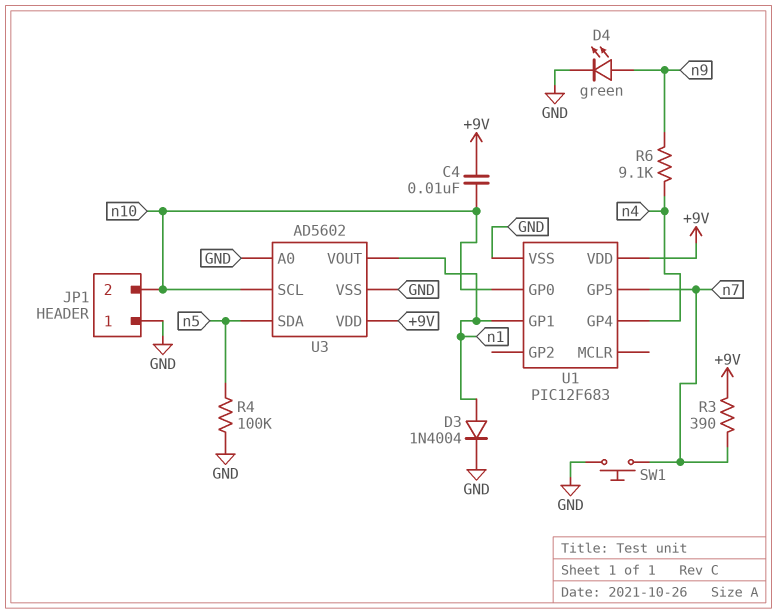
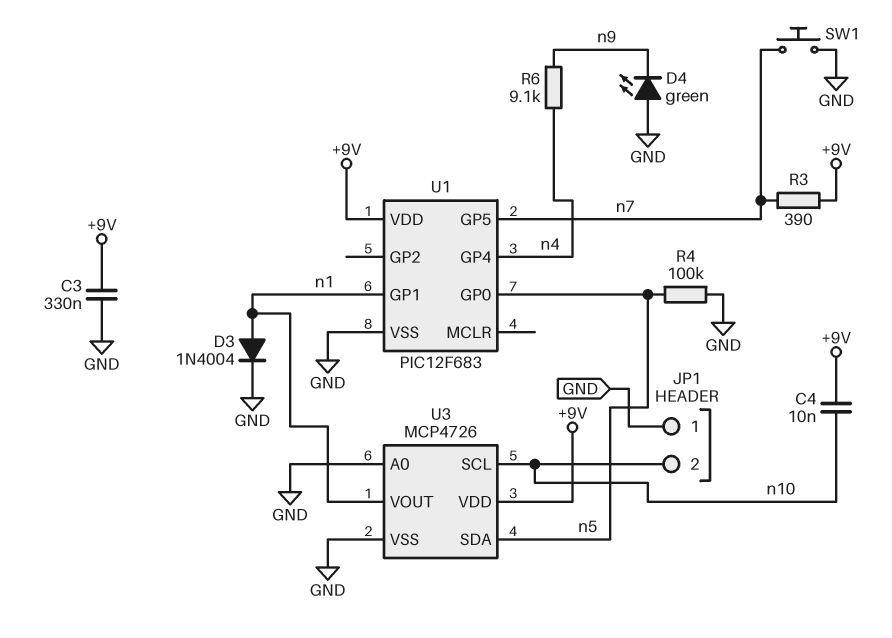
C3: none -> 330nF (+9V, GND)
D4: LED green (A n9, K GND) -> LED green (A GND, K n9)
U1 pin GP0: n10 -> n5
U3: AD5602 -> MCP4726

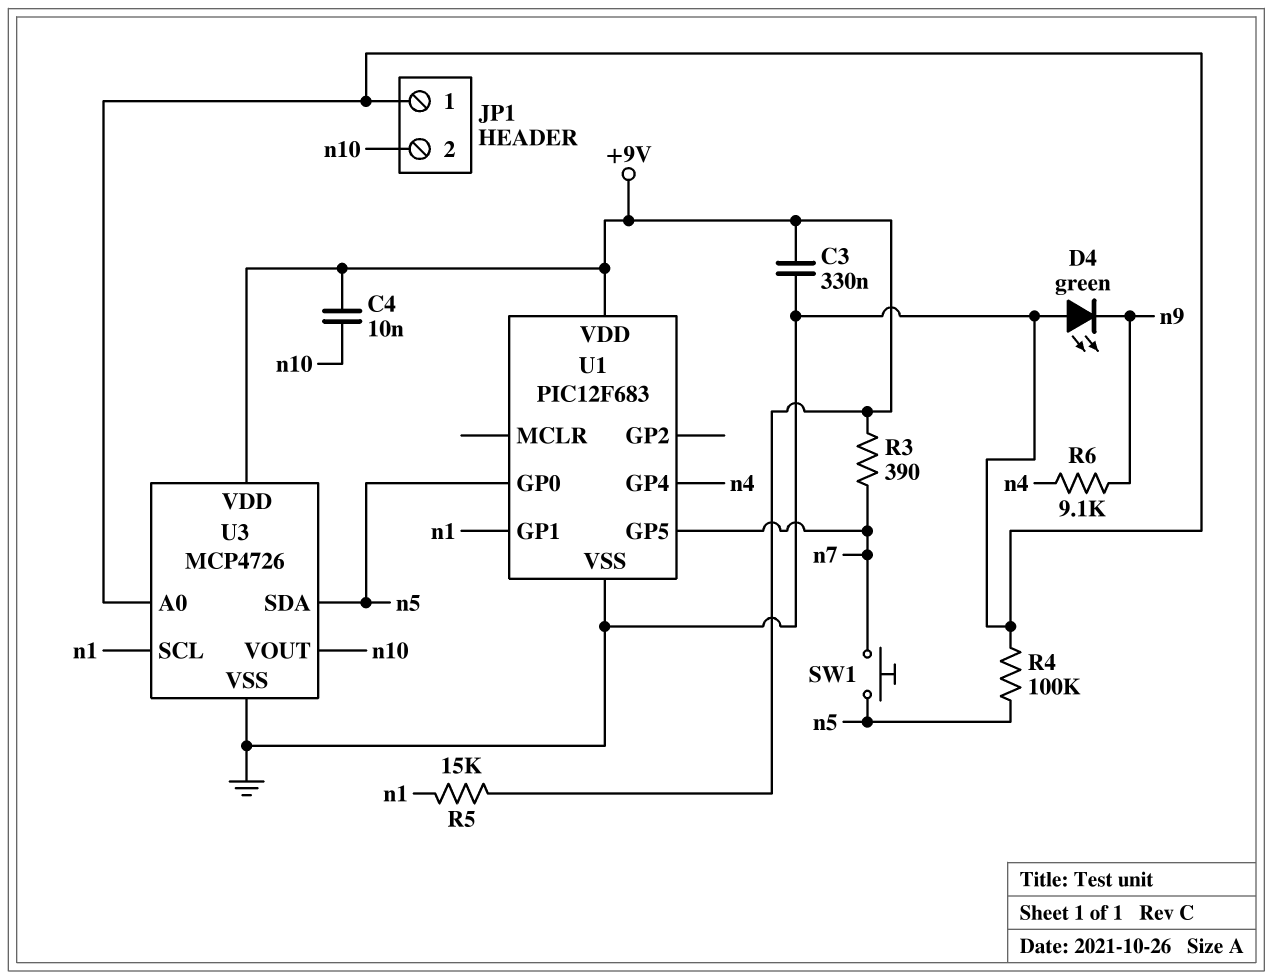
D3: diode 1N4004 (A n1, K GND) -> none
R5: none -> 15k (+9V, n1)
SW1: button (GND, n7) -> button (n5, n7)
U3 pin SCL: n10 -> n1
U3 pin VOUT: n1 -> n10

